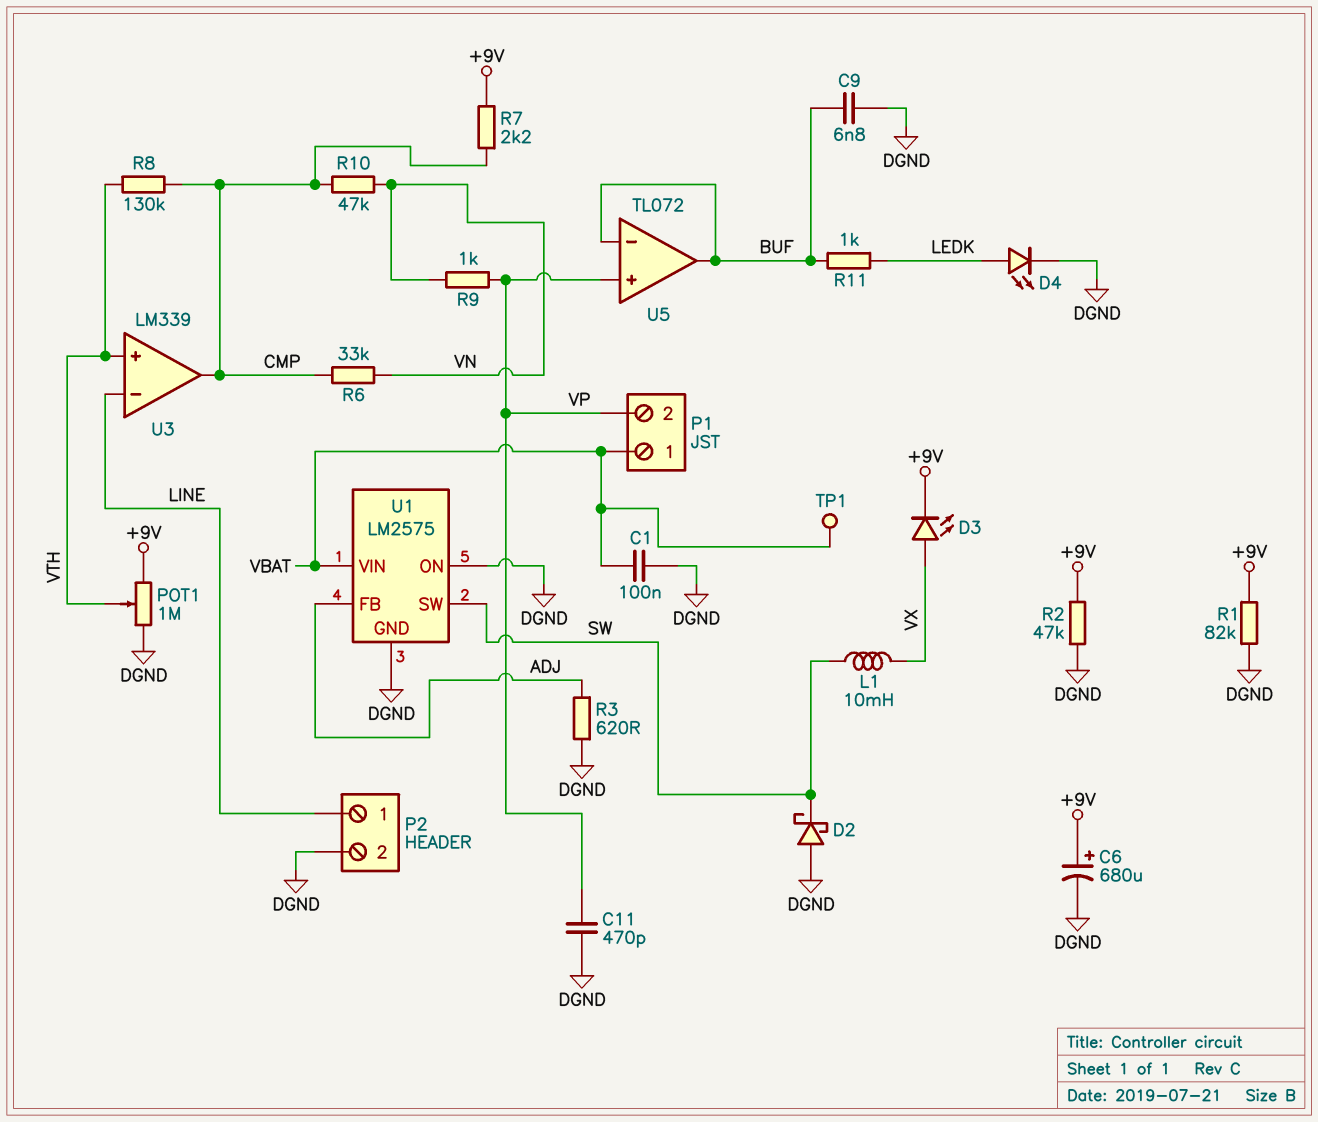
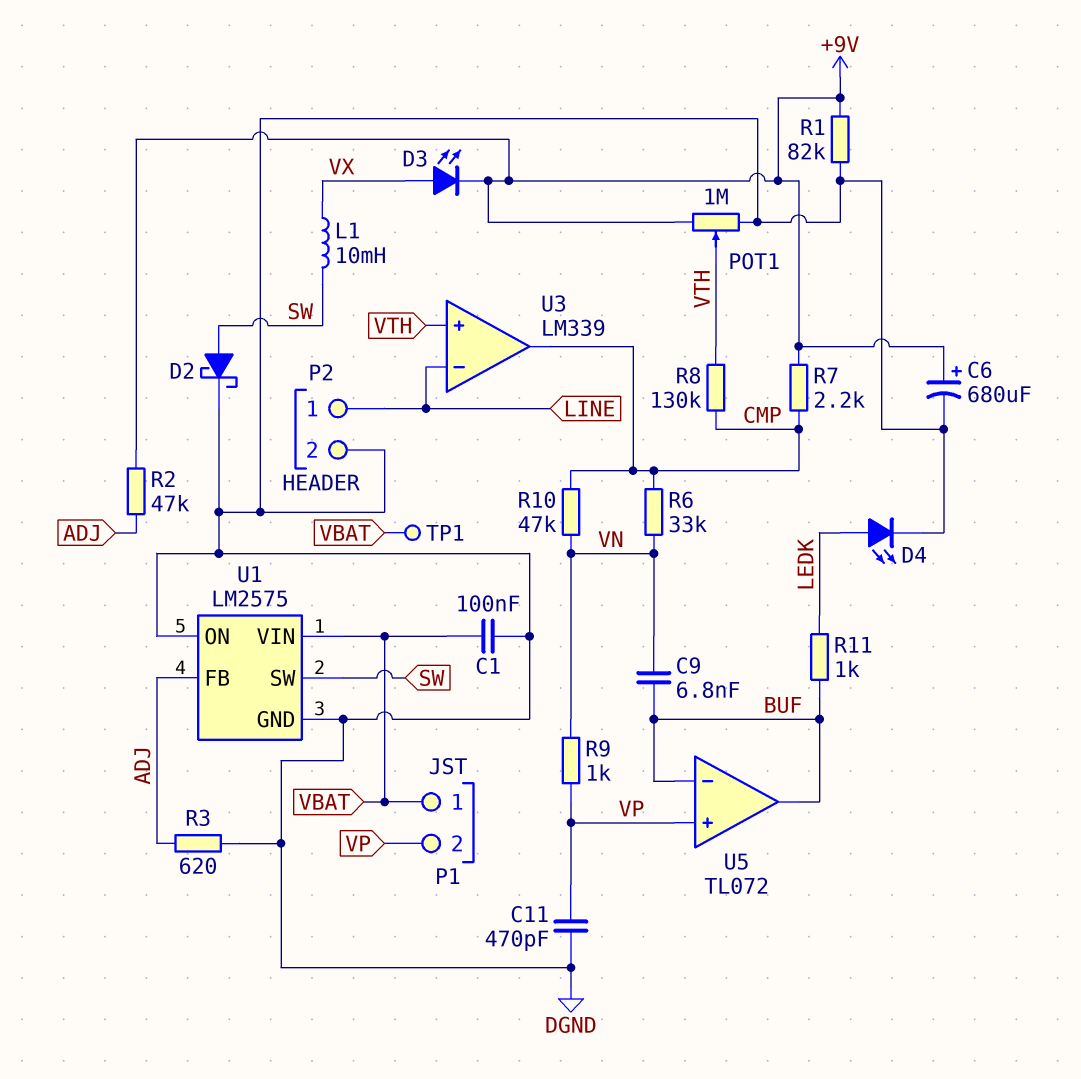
C9: 6.8nF (BUF, DGND) -> 6.8nF (BUF, VN)
D2: schottky (A DGND, K SW) -> schottky (A SW, K DGND)
R2: 47k (+9V, DGND) -> 47k (+9V, ADJ)

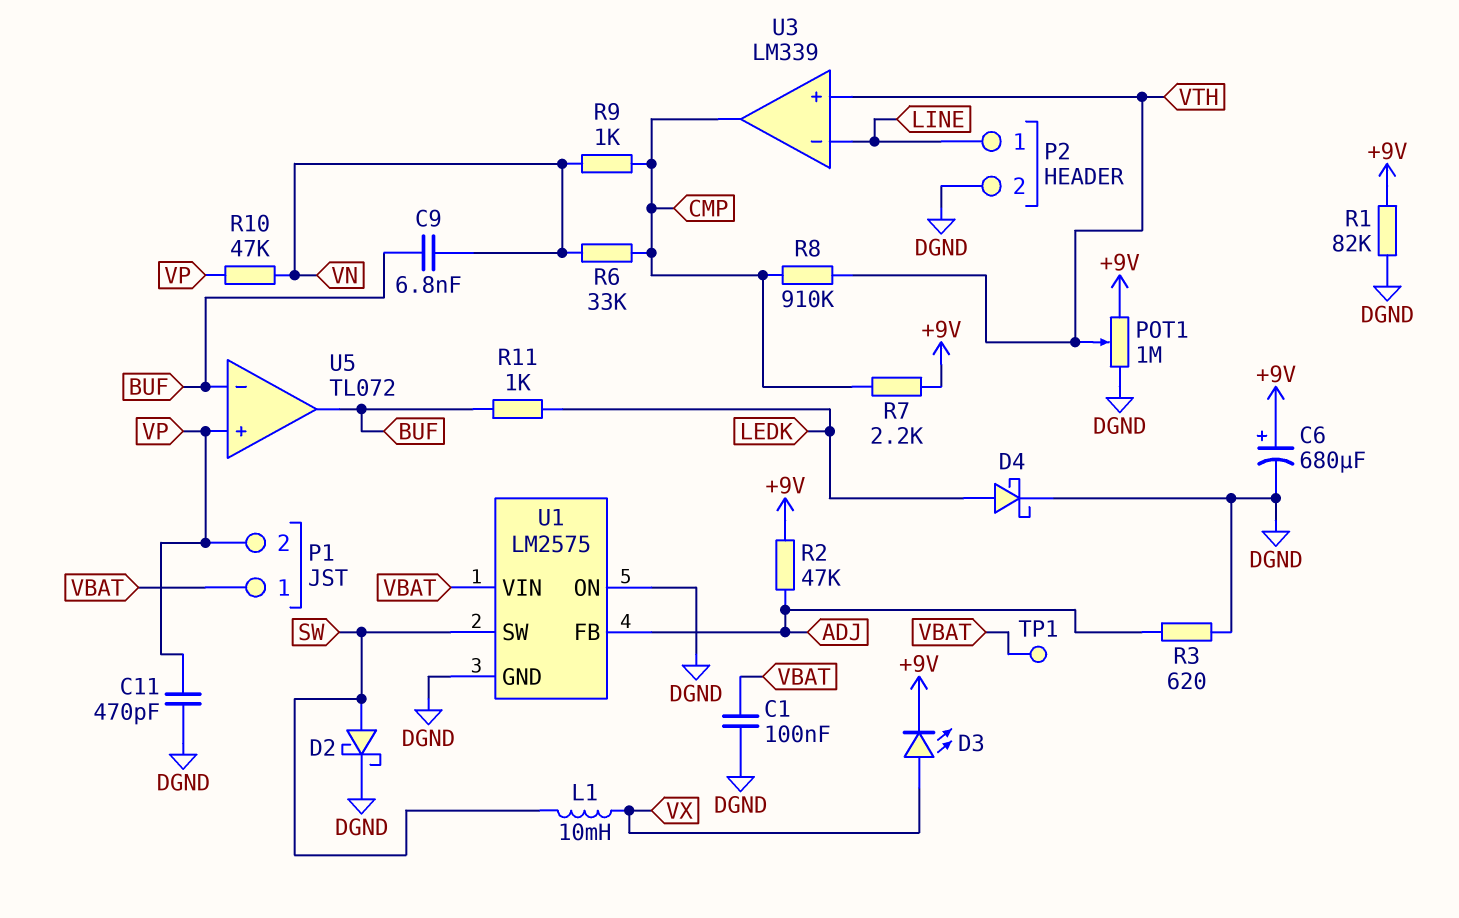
D4: LED (A LEDK, K DGND) -> schottky (A LEDK, K DGND)
R8: 130k (CMP, VTH) -> 910k (CMP, VTH)
R9: 1k (VN, VP) -> 1k (CMP, VN)
R10: 47k (CMP, VN) -> 47k (VN, VP)

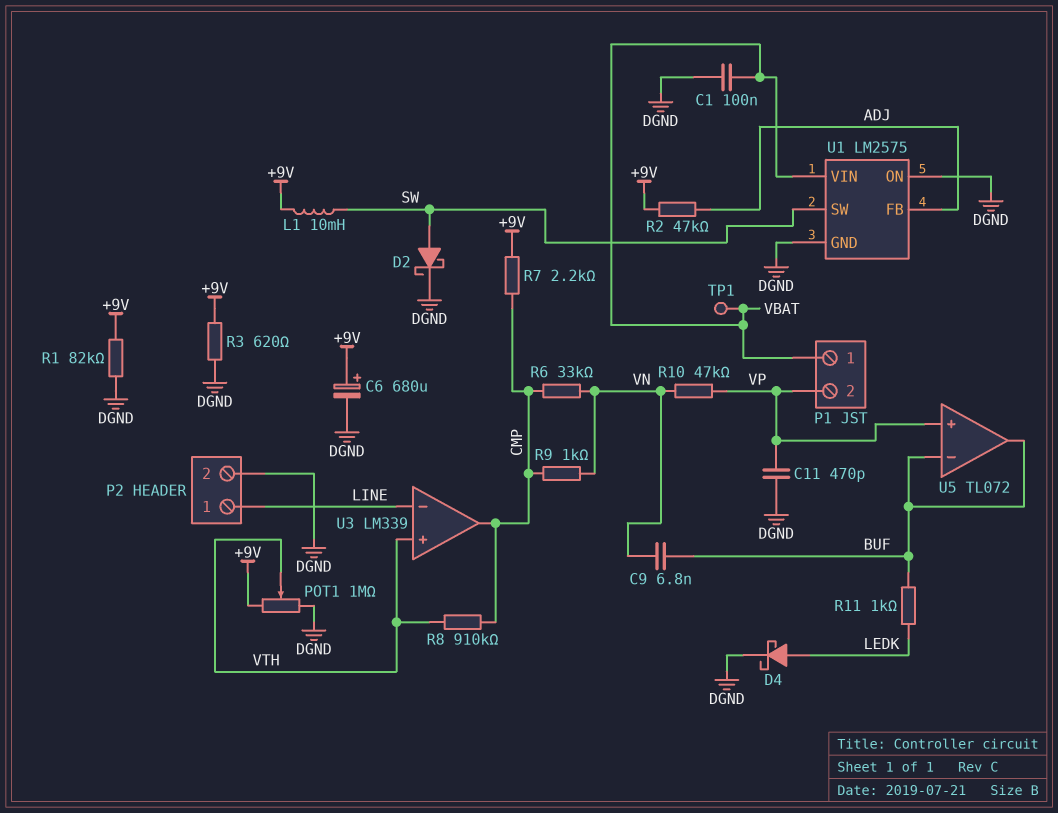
D3: LED (A VX, K +9V) -> none
L1: 10mH (SW, VX) -> 10mH (+9V, SW)
R3: 620 (ADJ, DGND) -> 620 (+9V, DGND)

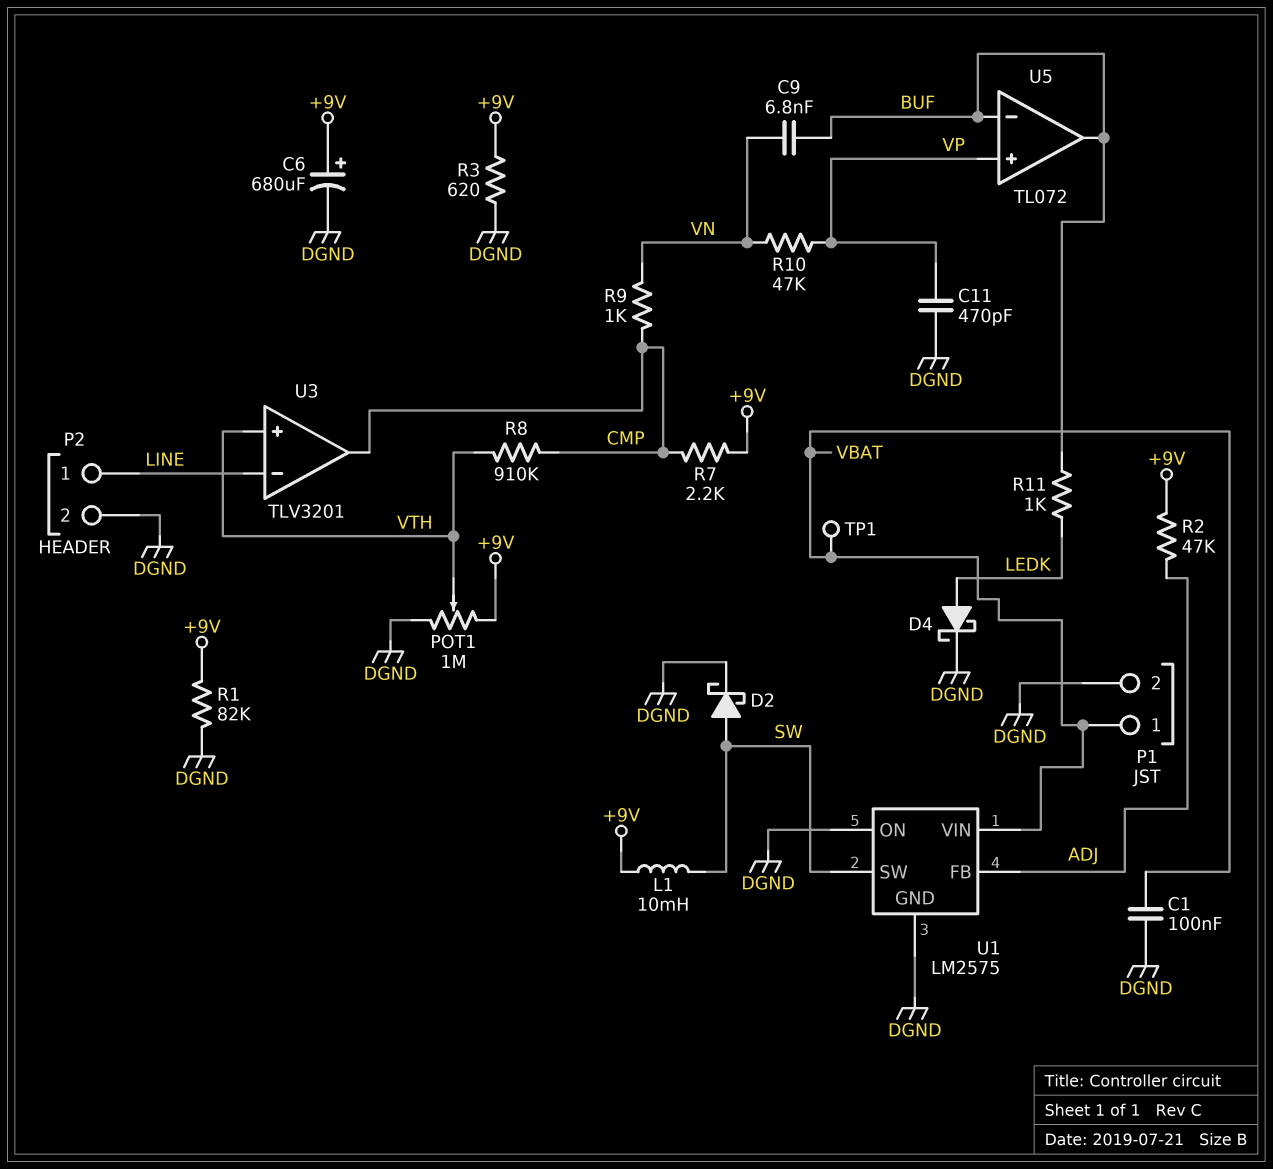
P1 pin 2: VP -> DGND
R6: 33k (CMP, VN) -> none
U3: LM339 -> TLV3201

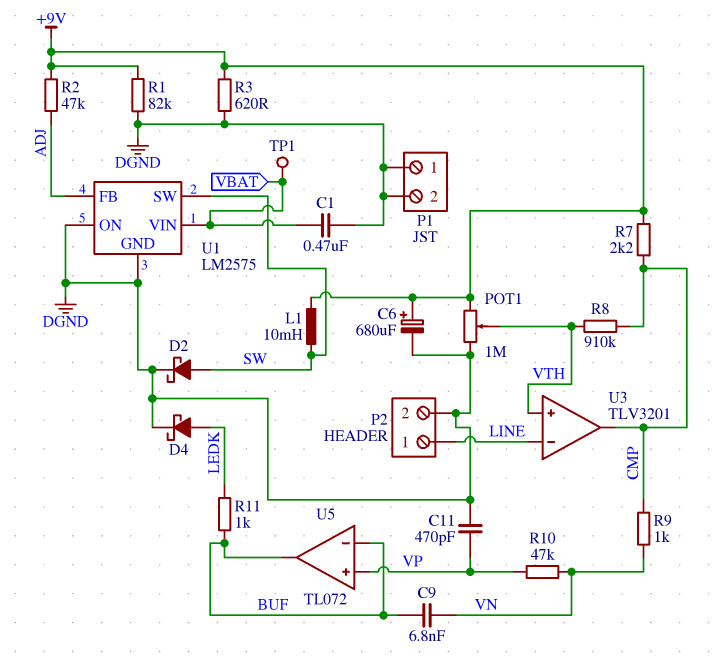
C1: 100nF (DGND, VBAT) -> 470nF (DGND, VBAT)
P1 pin 1: VBAT -> DGND

